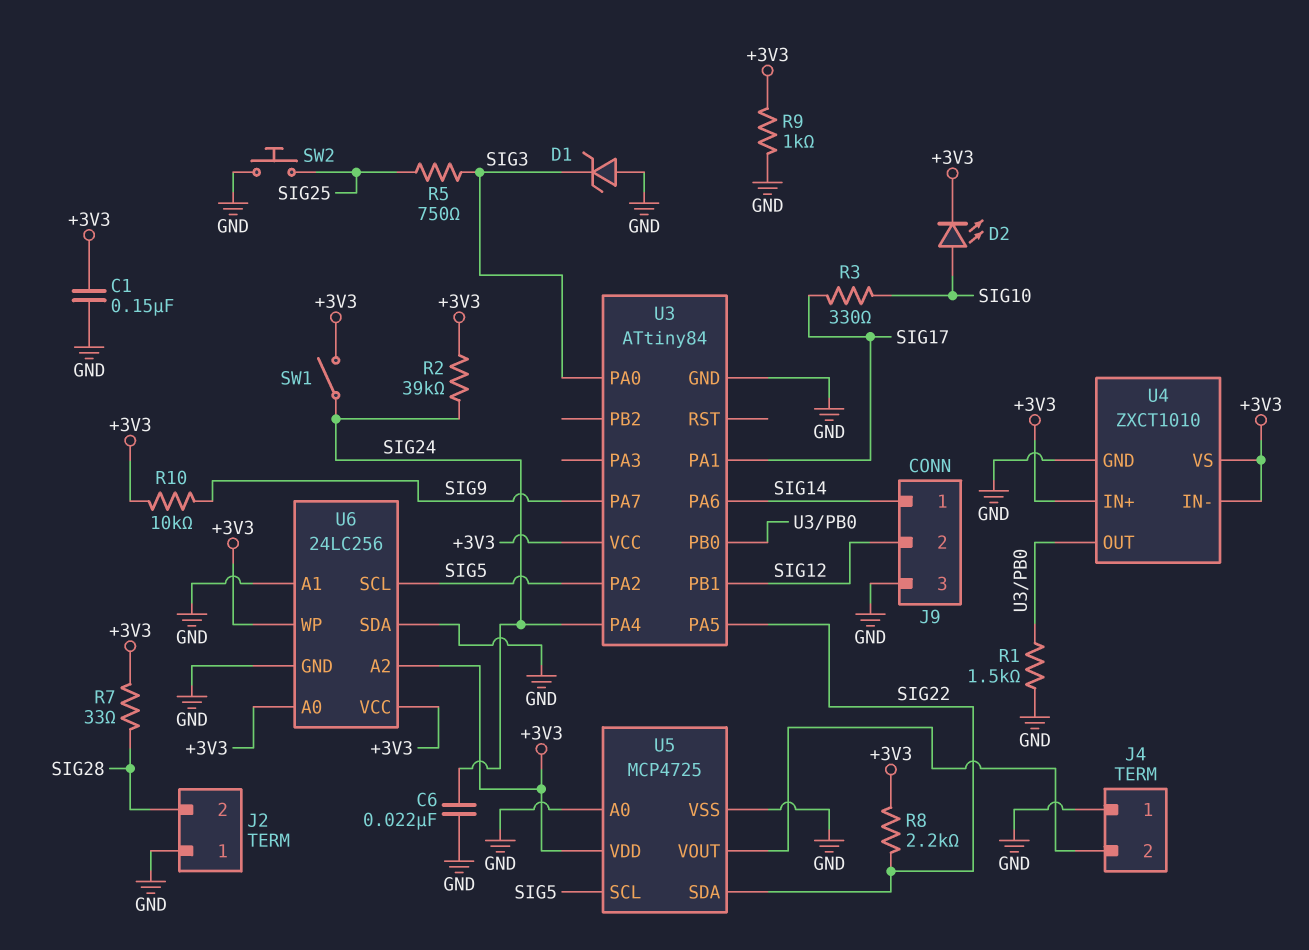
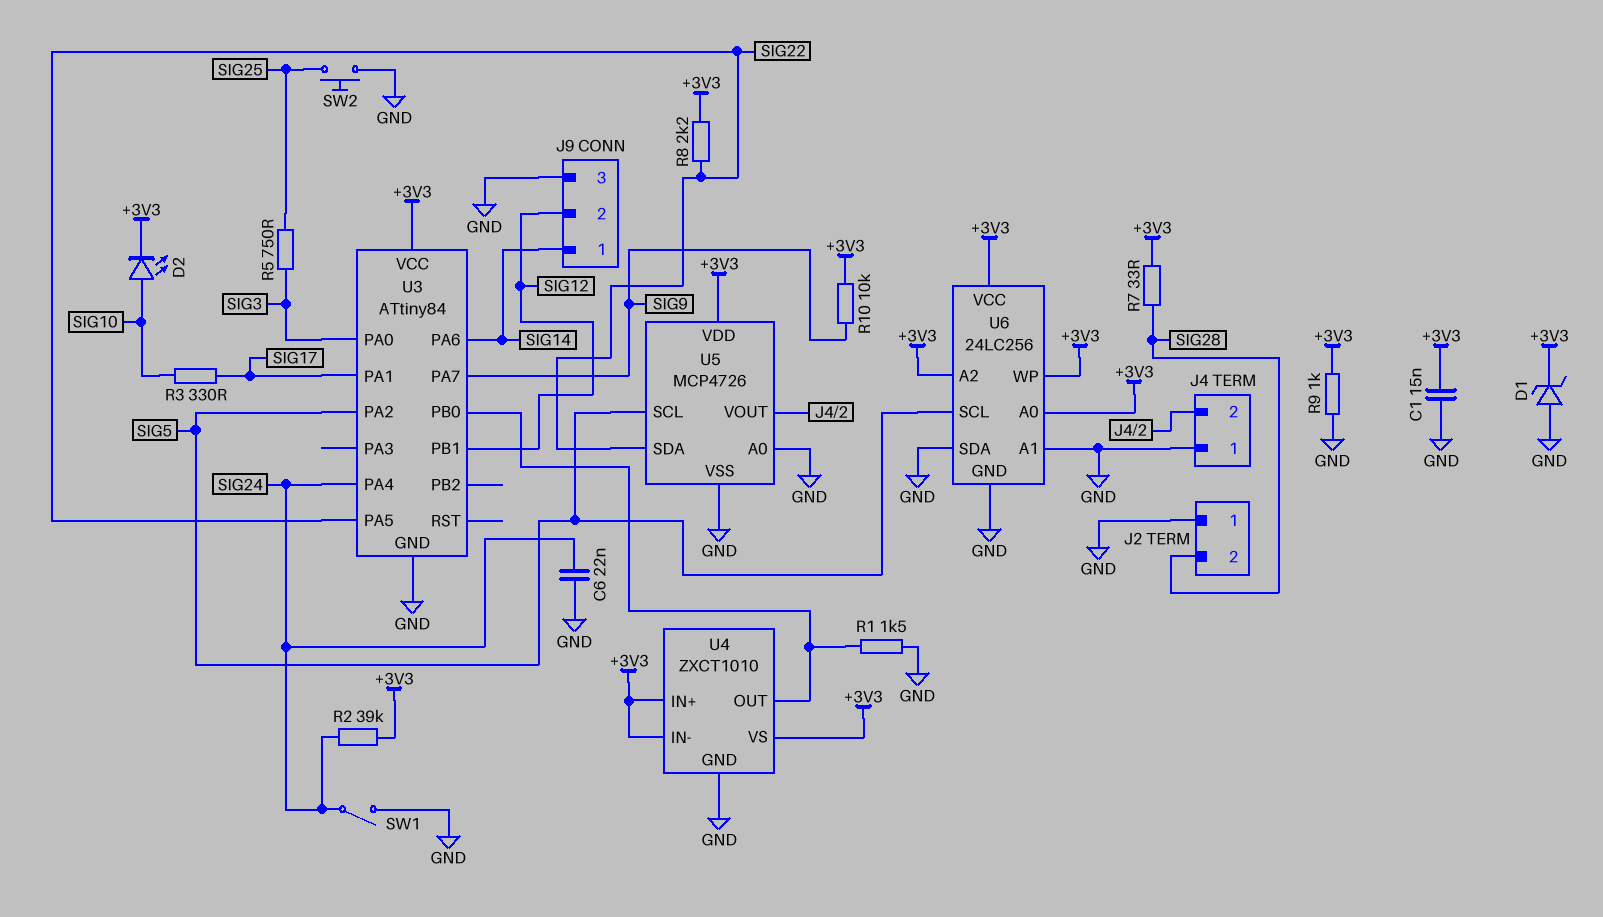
C1: 150nF (+3V3, GND) -> 15nF (+3V3, GND)
D1: zener (A GND, K SIG3) -> zener (A GND, K +3V3)
SW1: switch (+3V3, SIG24) -> switch (GND, SIG24)
U5: MCP4725 -> MCP4726

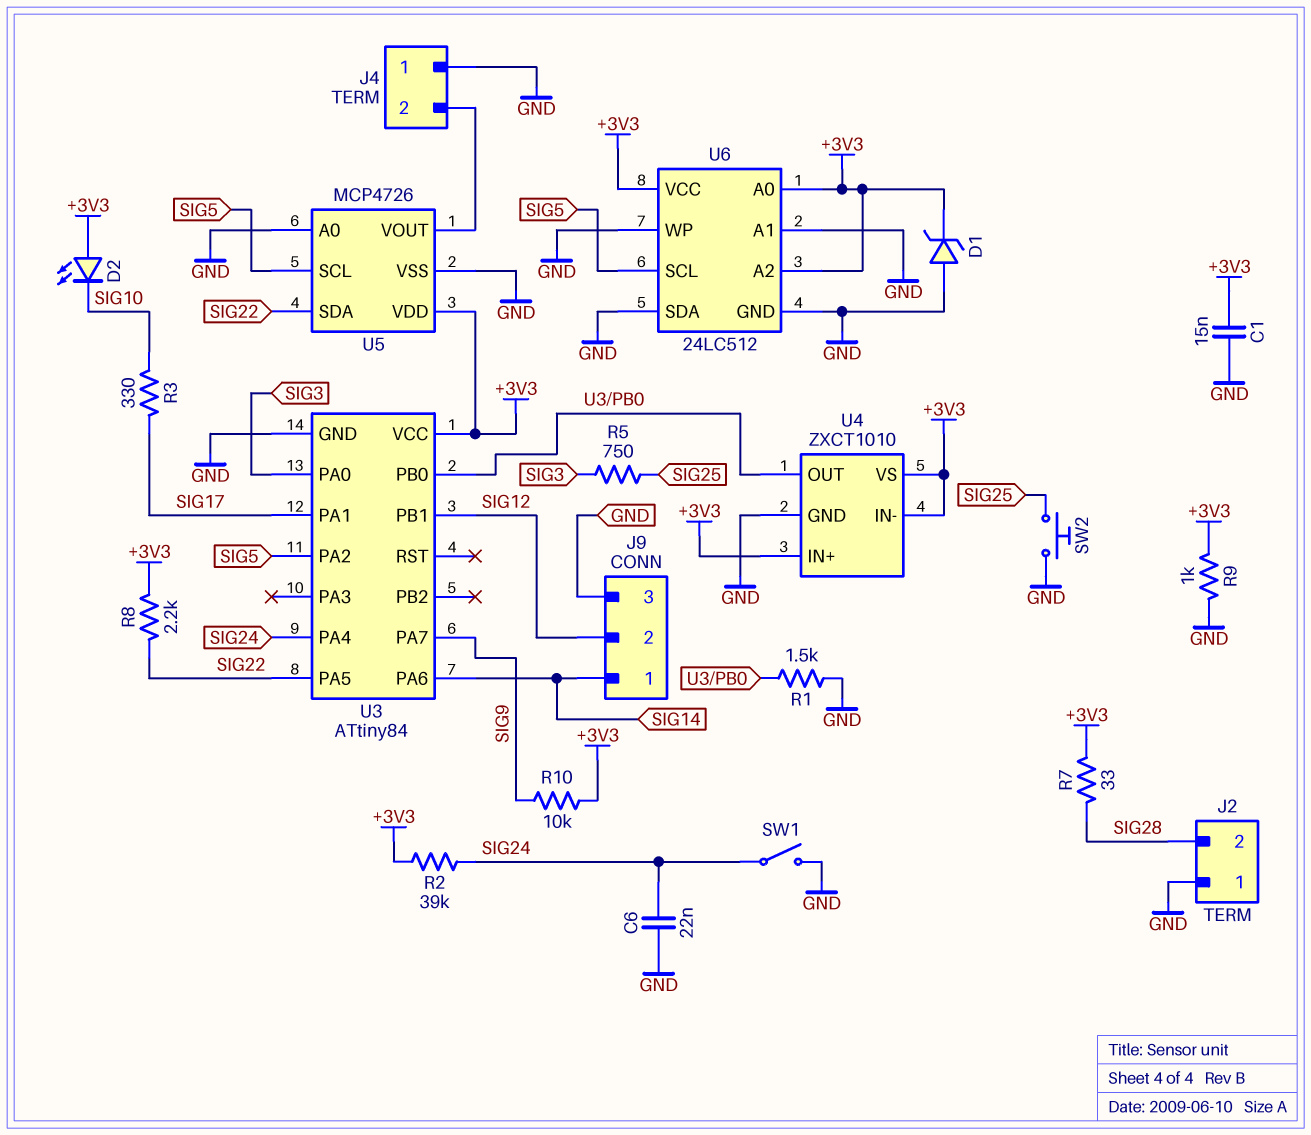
D2: LED (A SIG10, K +3V3) -> LED (A +3V3, K SIG10)
U6: 24LC256 -> 24LC512
U6 pin WP: +3V3 -> GND

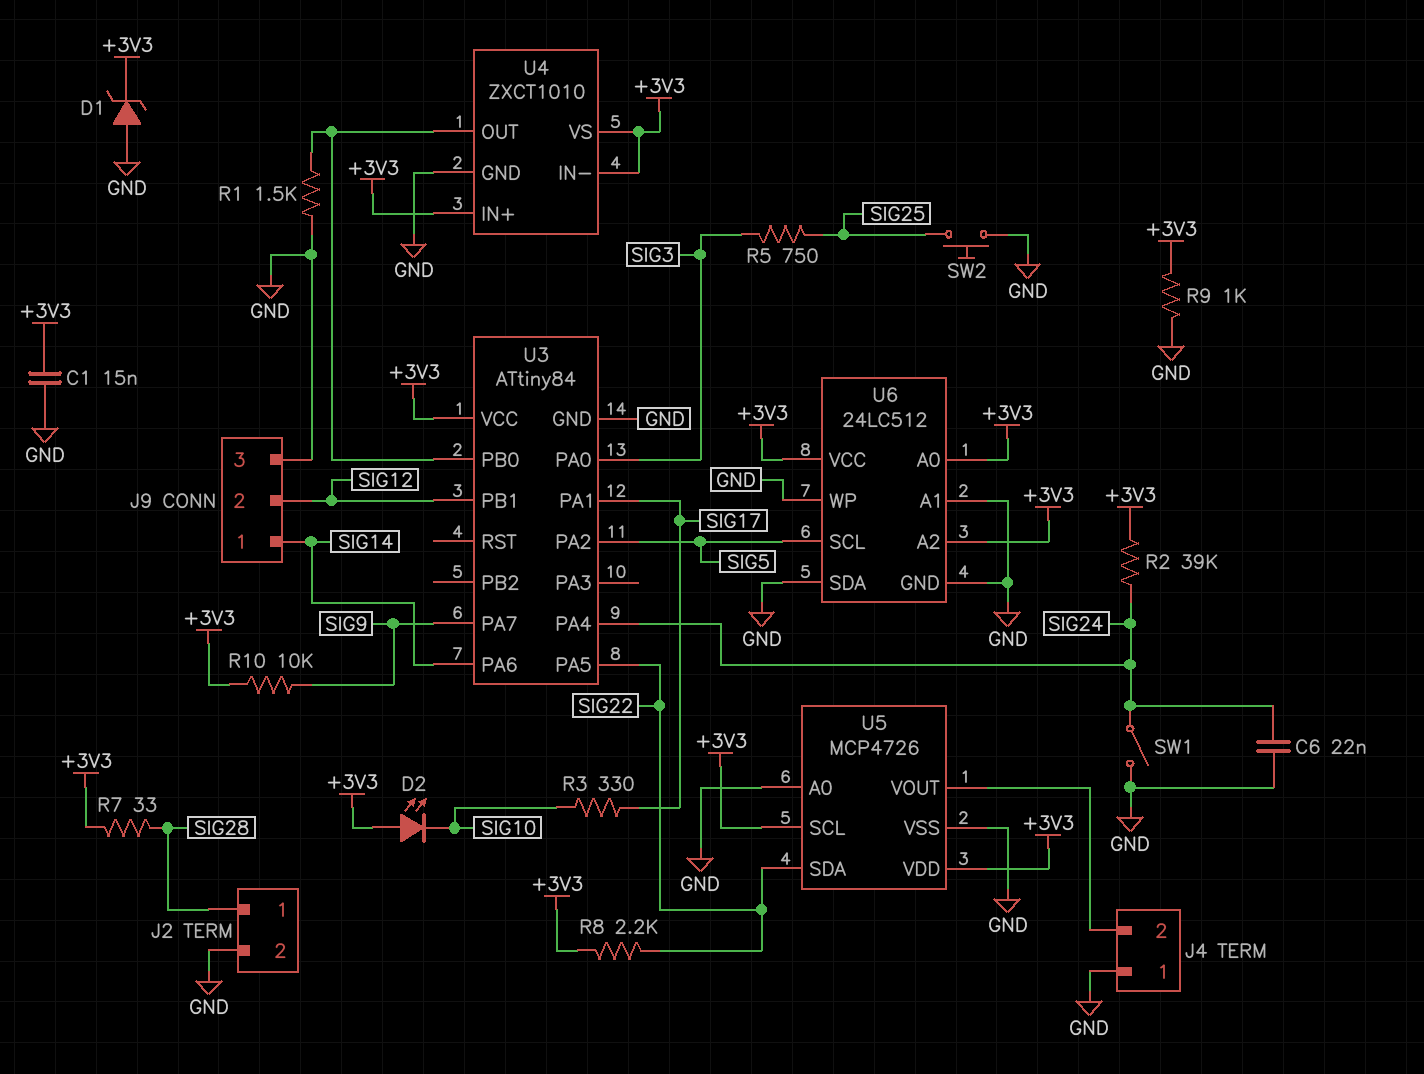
J2 pin 1: GND -> SIG28
J2 pin 2: SIG28 -> GND
U5 pin SCL: SIG5 -> +3V3

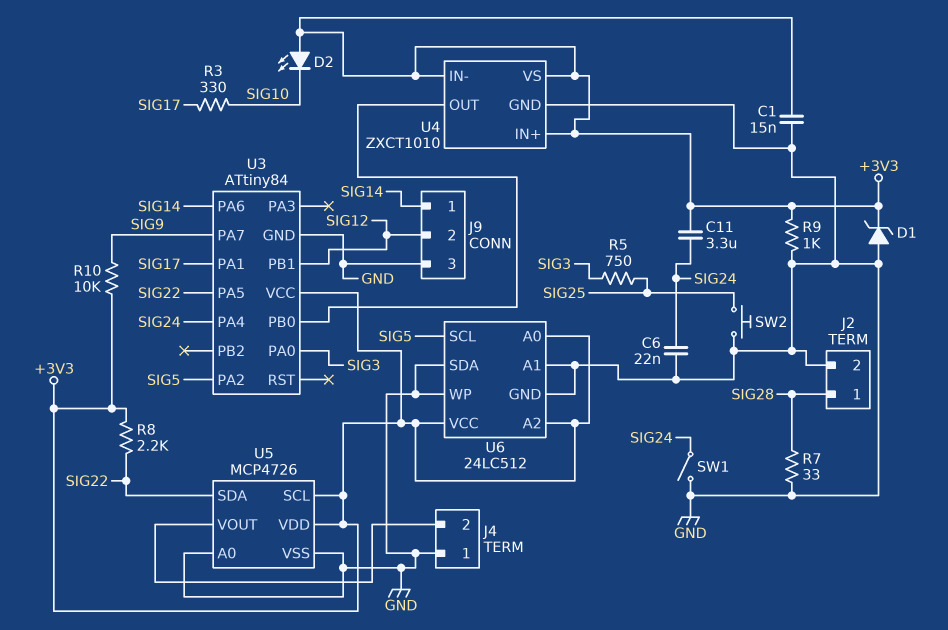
C11: none -> 3.3uF (+3V3, SIG24)
R1: 1.5k (GND, U3/PB0) -> none
R2: 39k (+3V3, SIG24) -> none
R7: 33 (+3V3, SIG28) -> 33 (GND, SIG28)

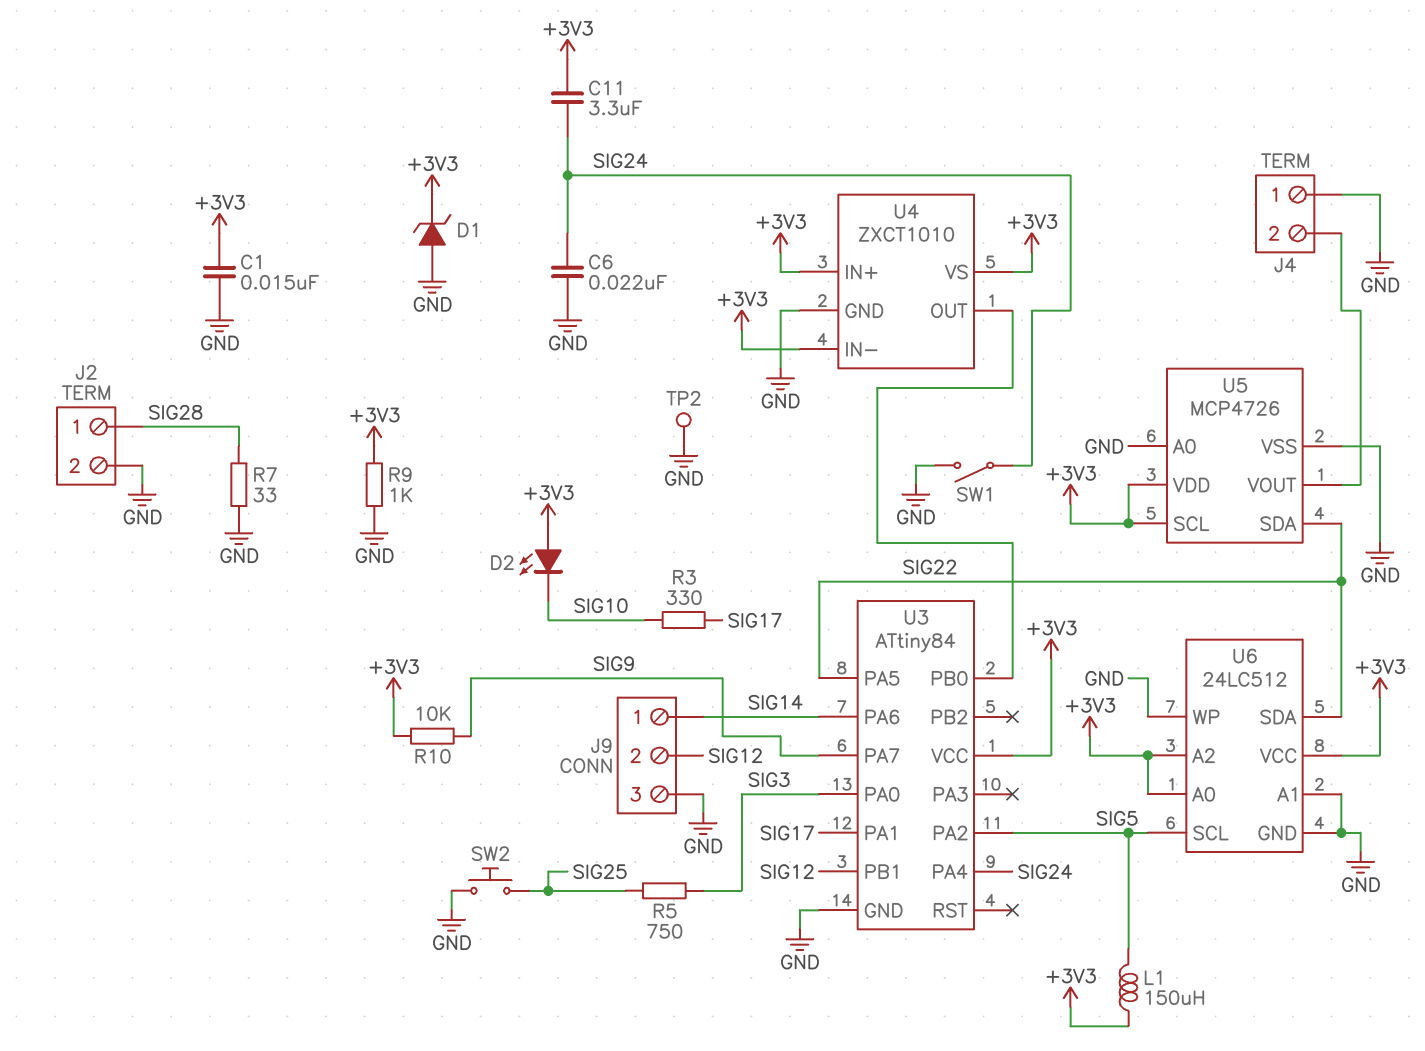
L1: none -> 150uH (+3V3, SIG5)
R8: 2.2k (+3V3, SIG22) -> none
TP2: none -> test point (GND)
U6 pin SDA: GND -> SIG22

